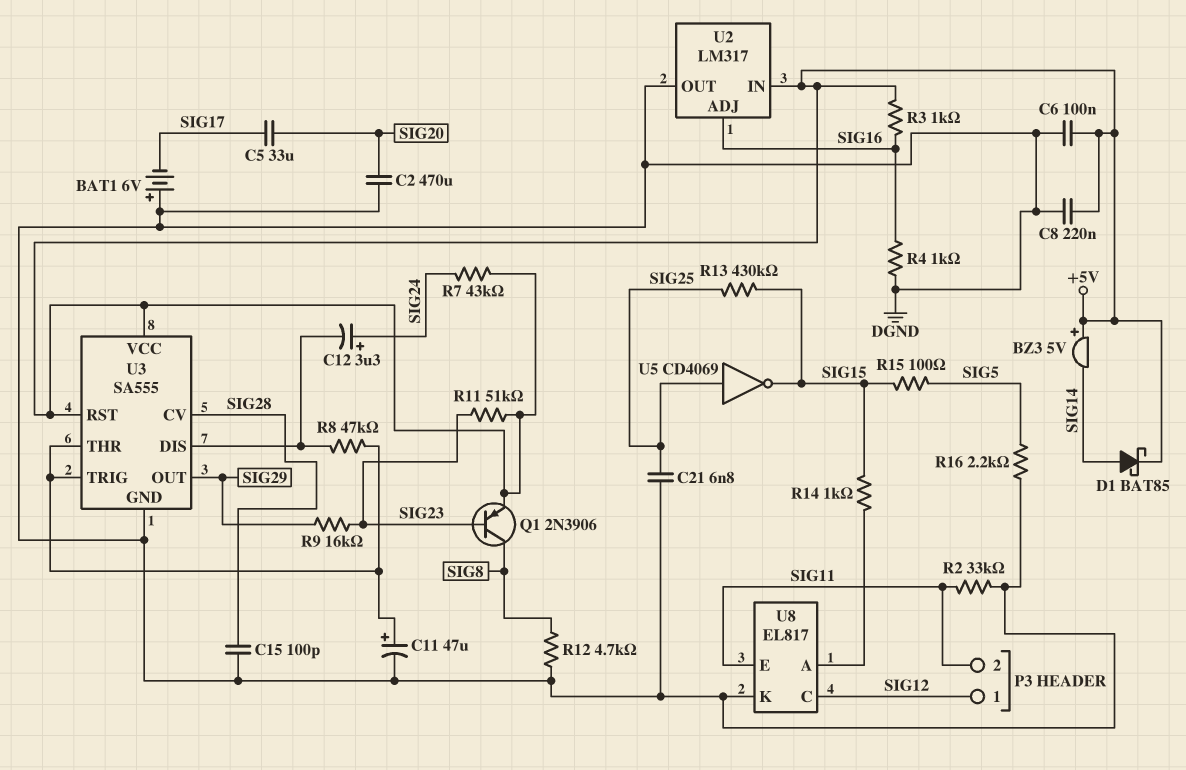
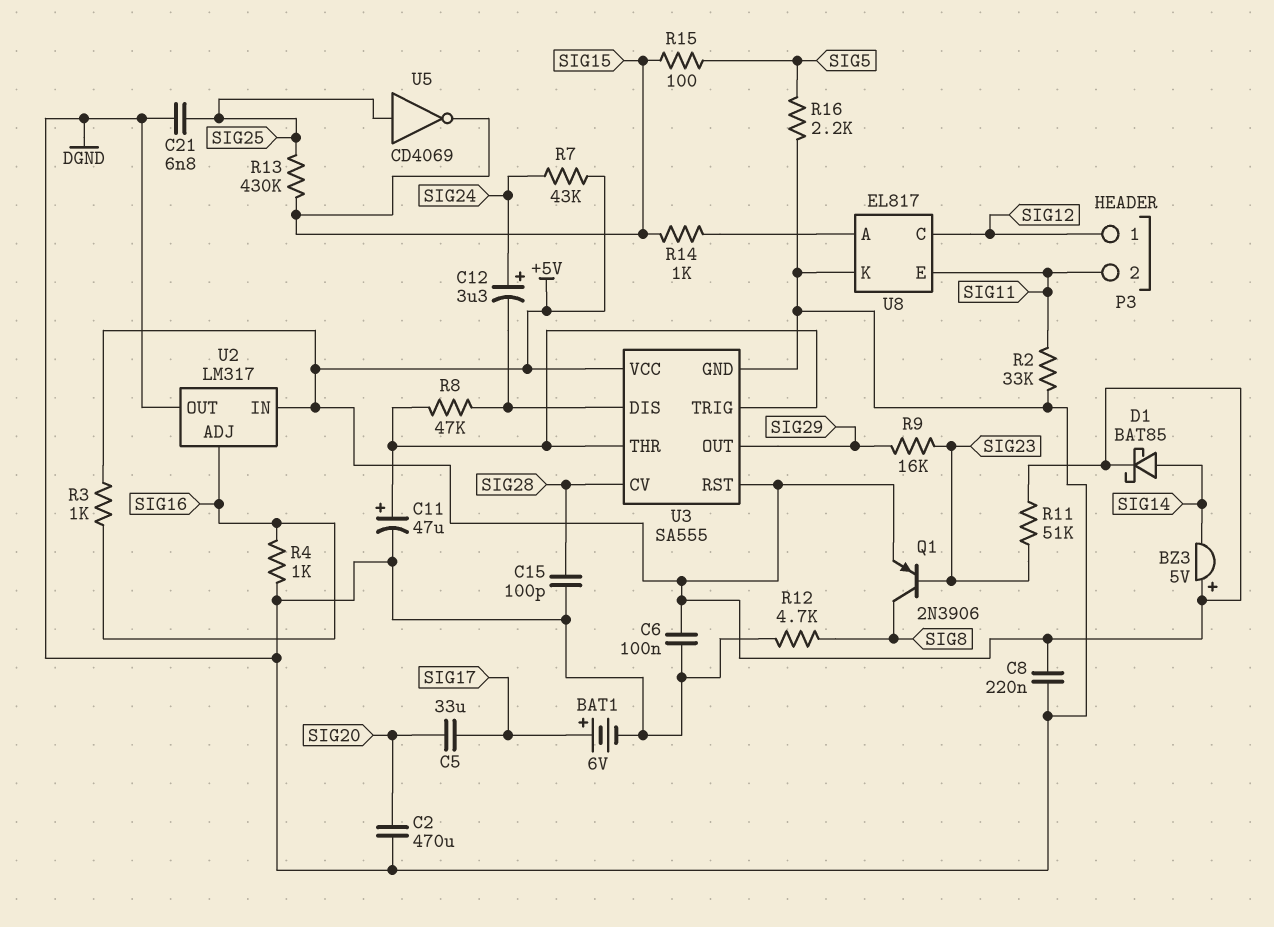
BAT1: 6V (plus DGND, minus SIG17) -> 6V (plus SIG17, minus DGND)

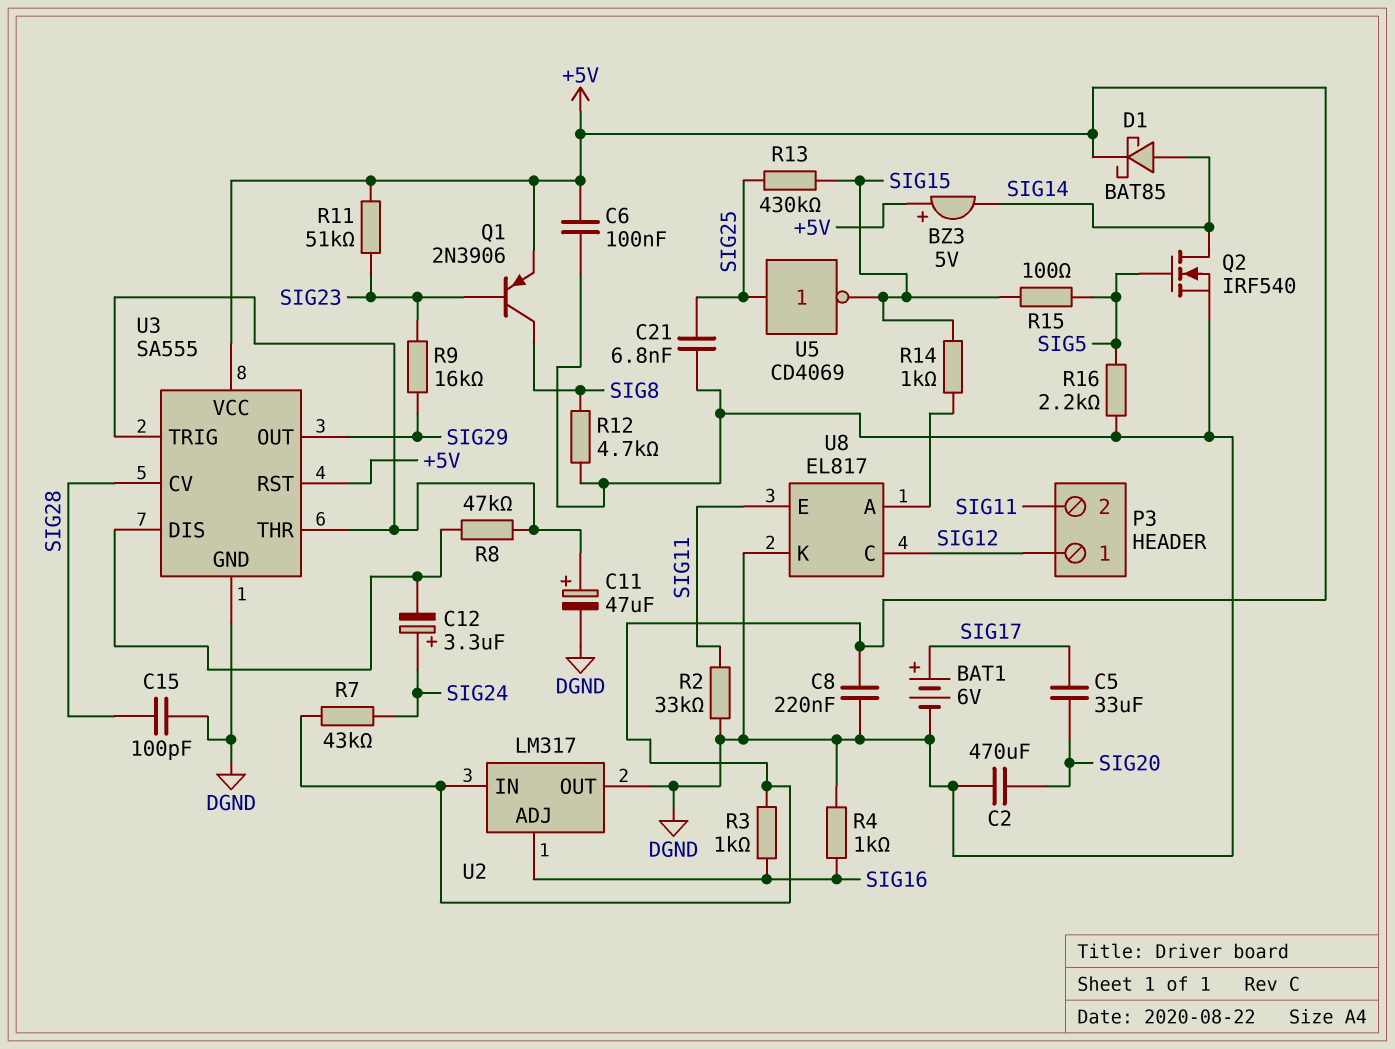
Q2: none -> NMOS IRF540 (G SIG5, D SIG14, S DGND)

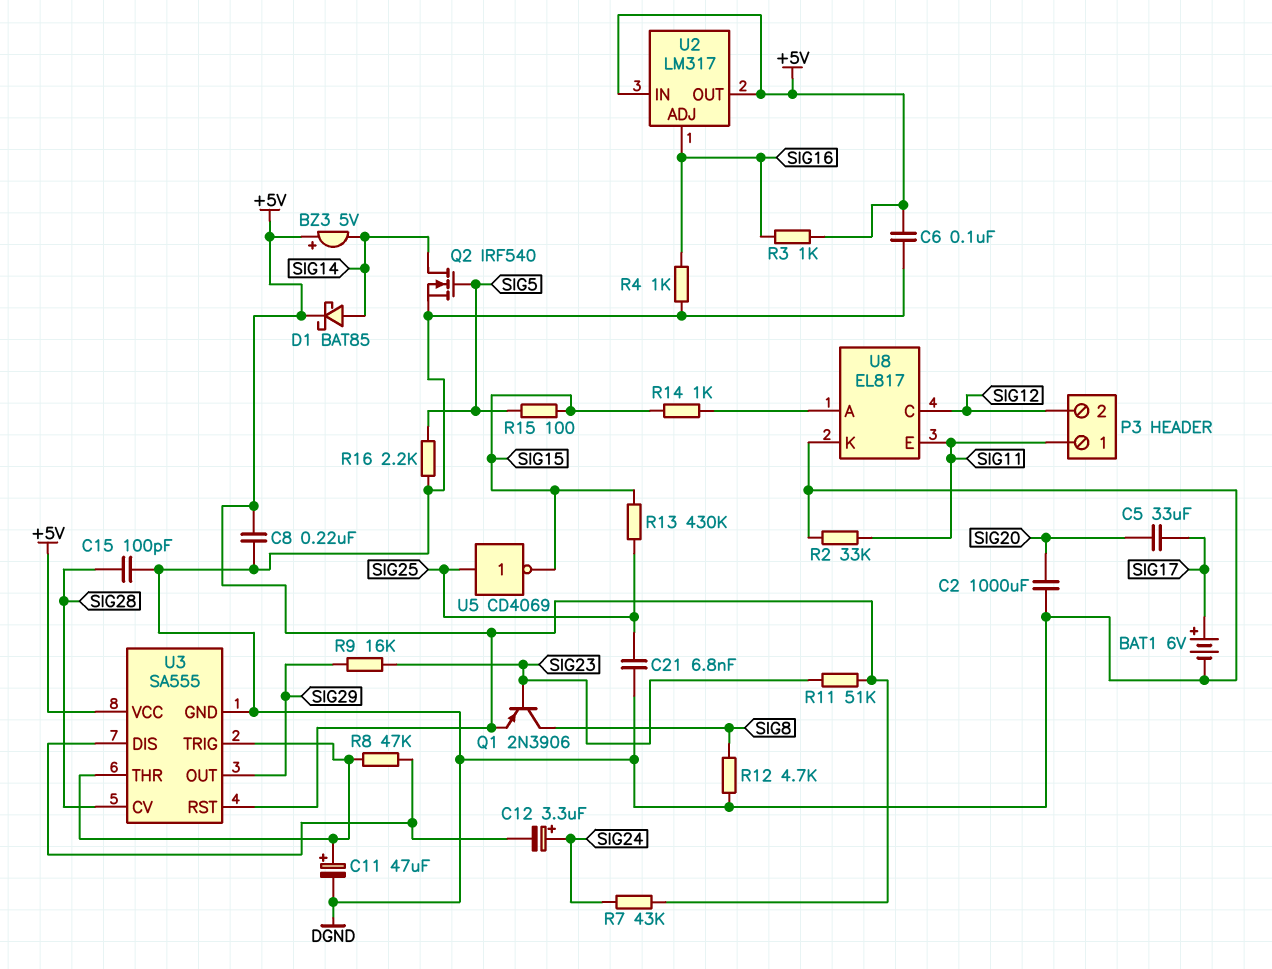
C2: 470uF (DGND, SIG20) -> 1000uF (DGND, SIG20)
P3 pin 1: SIG12 -> SIG11
P3 pin 2: SIG11 -> SIG12
U2 pin OUT: DGND -> +5V

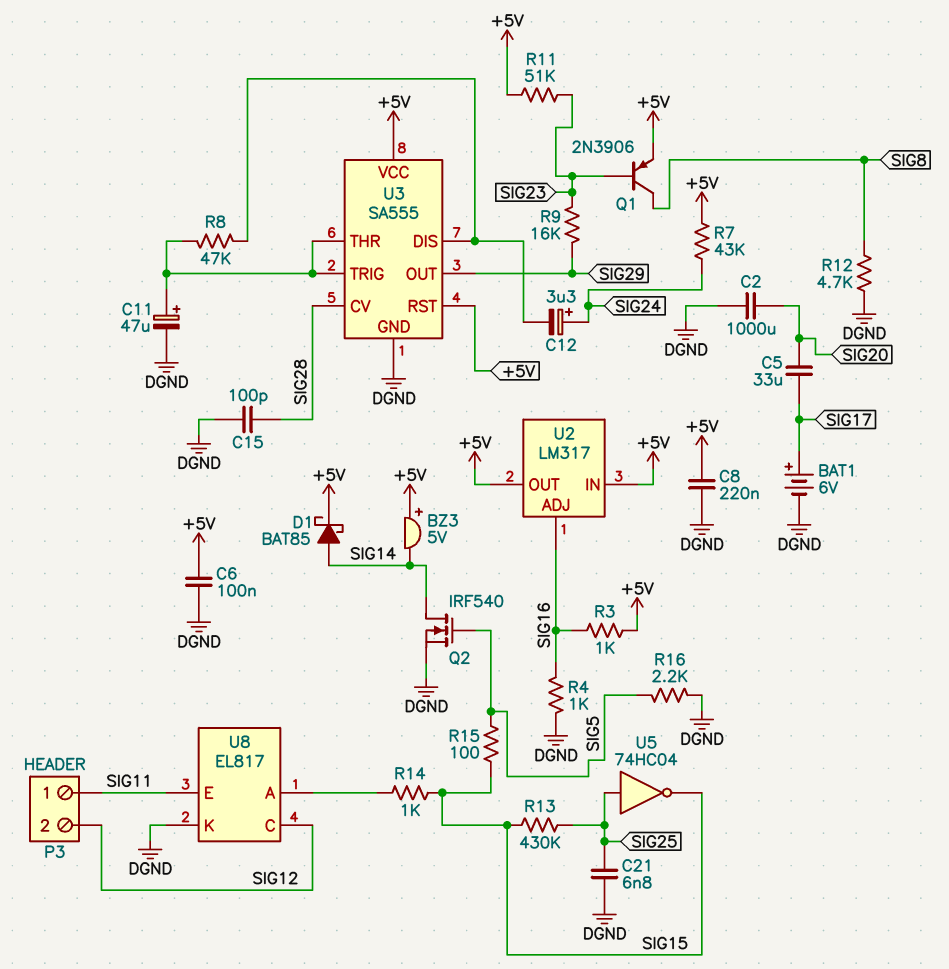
R2: 33k (DGND, SIG11) -> none
U5: NOT CD4069 (in SIG25, out SIG15) -> NOT 74HC04 (in SIG25, out SIG15)

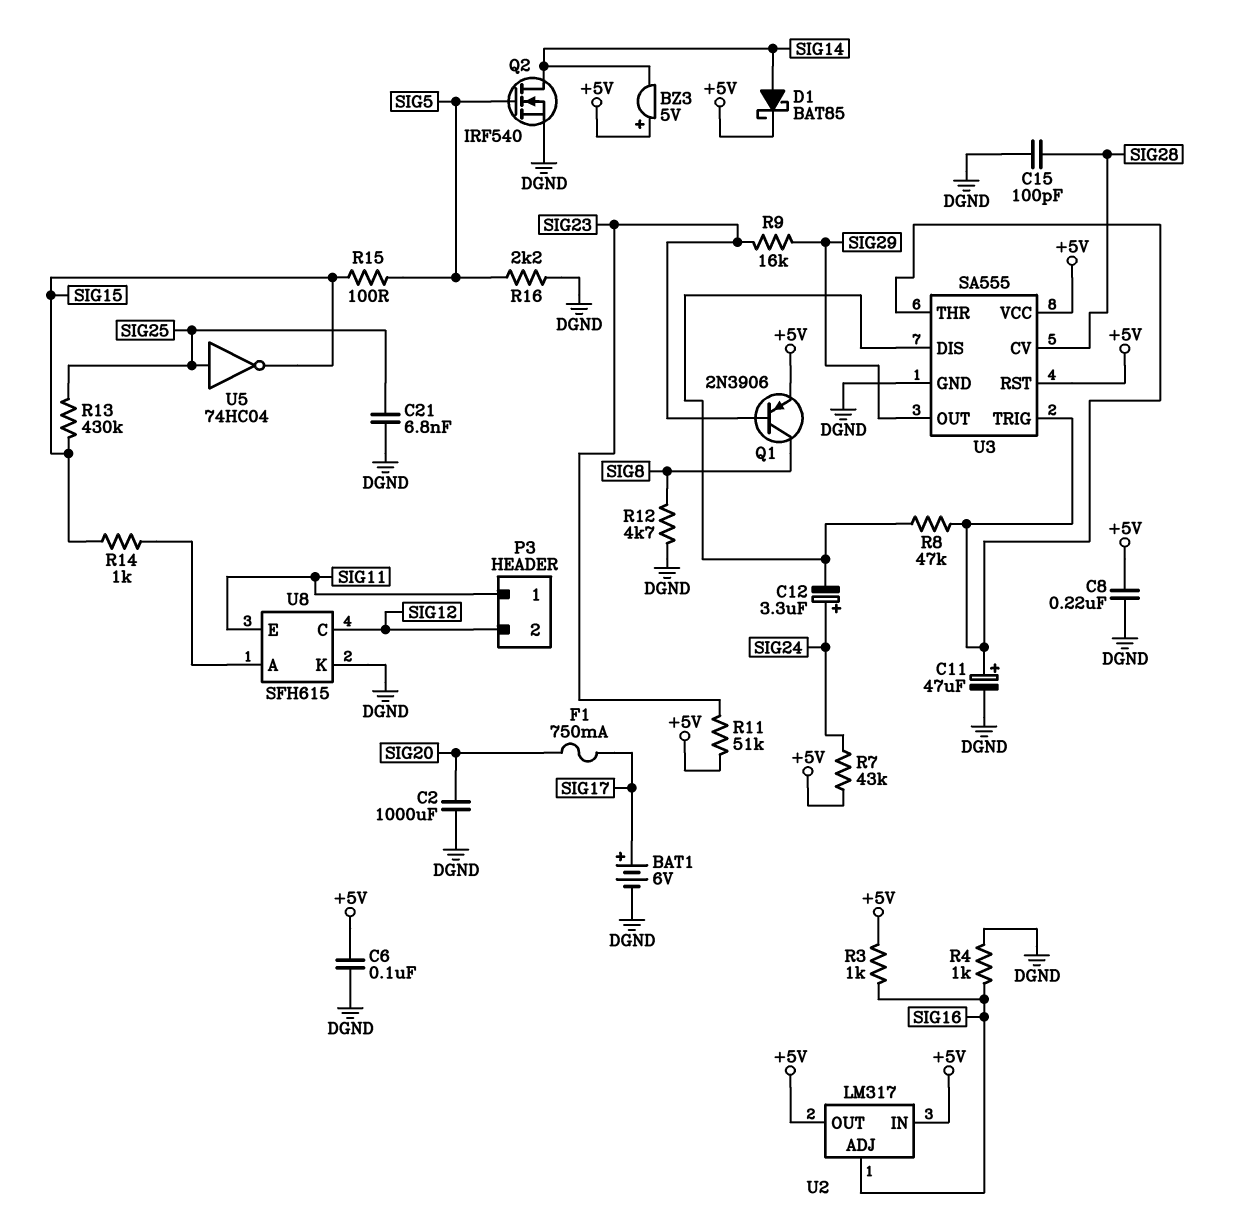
C5: 33uF (SIG17, SIG20) -> none
F1: none -> 750mA (SIG17, SIG20)
U8: EL817 -> SFH615

